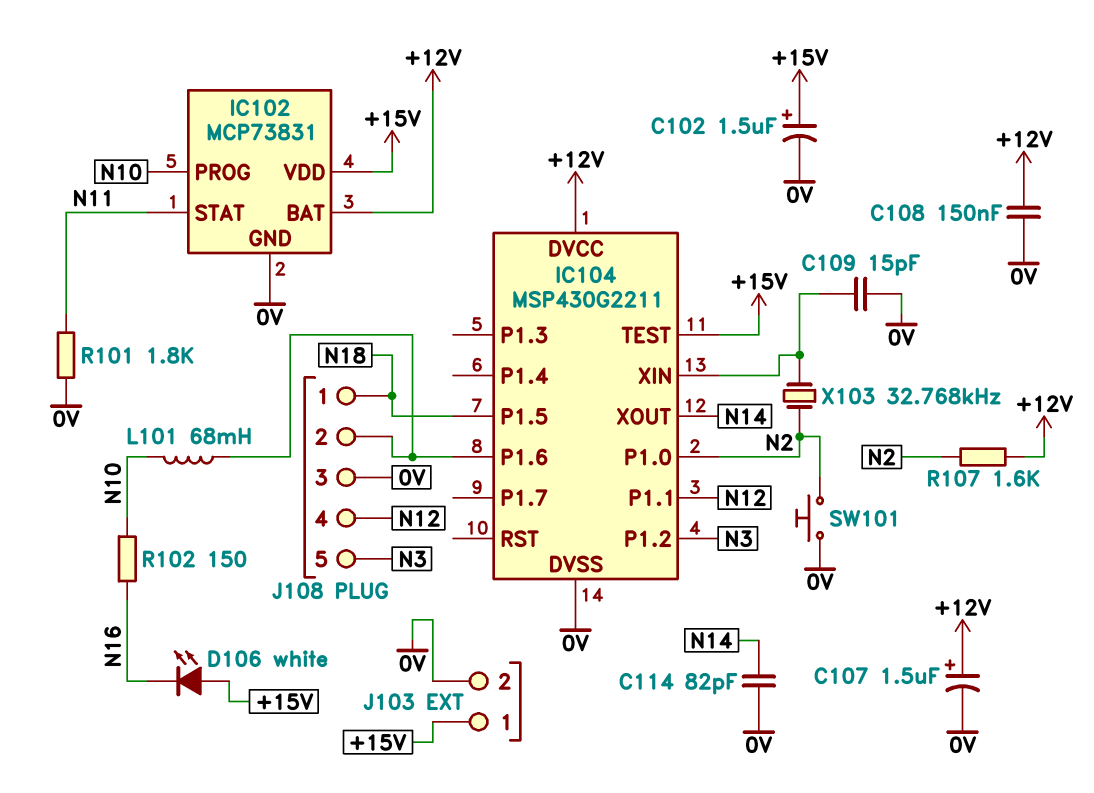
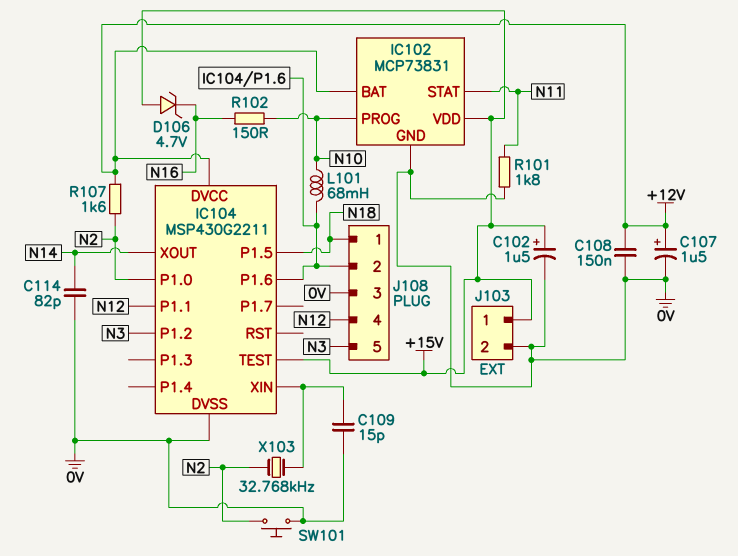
D106: LED white (A +15V, K N16) -> zener 4.7V (A +15V, K N16)

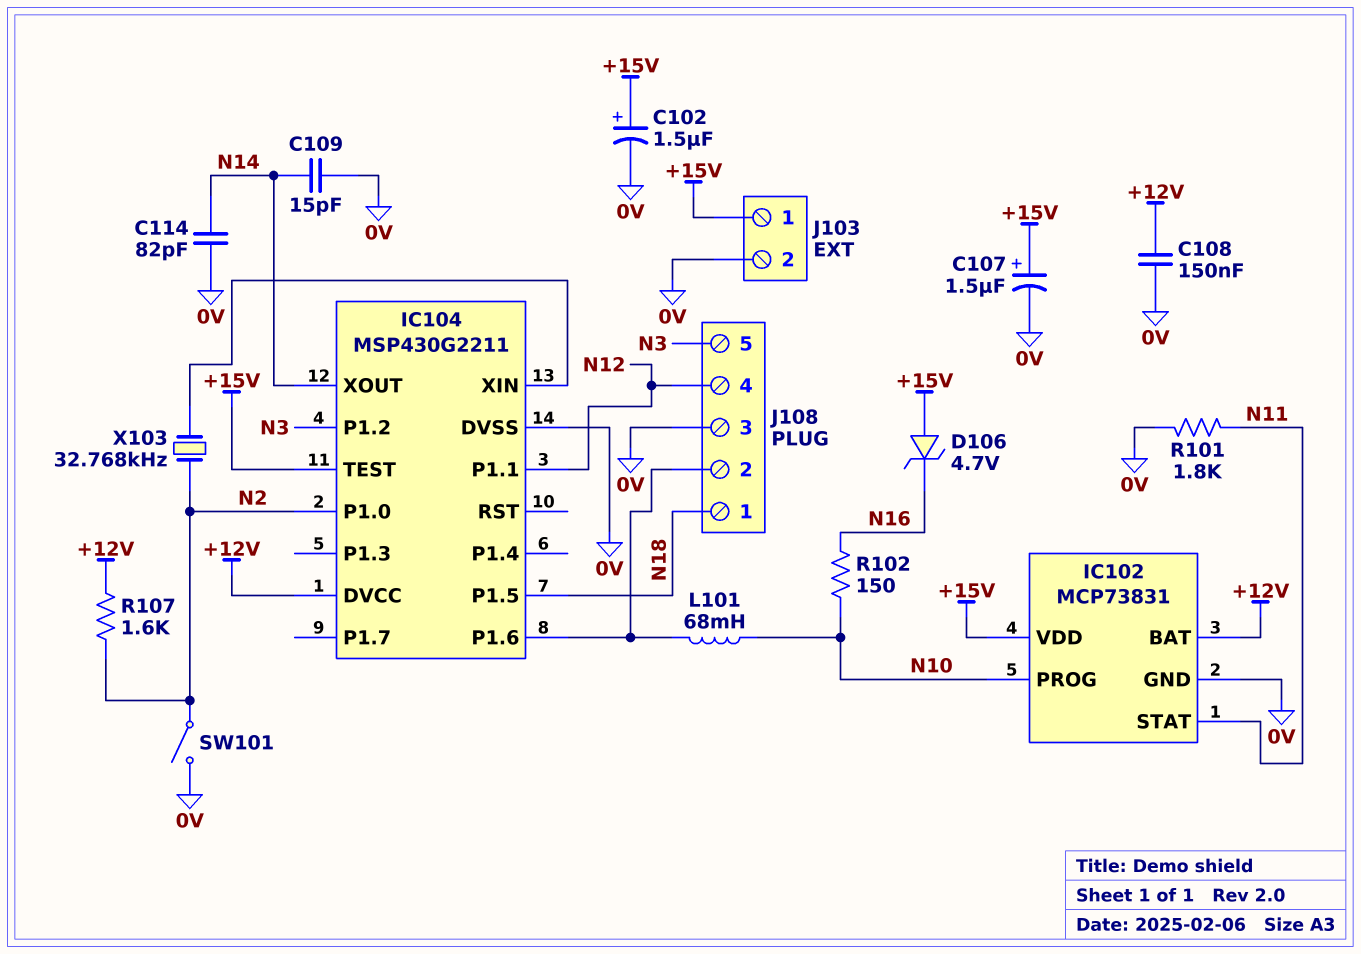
C107: 1.5uF (plus +12V, minus 0V) -> 1.5uF (plus +15V, minus 0V)
C109: 15pF (0V, IC104/XIN) -> 15pF (0V, N14)
SW101: button (0V, N2) -> switch (0V, N2)

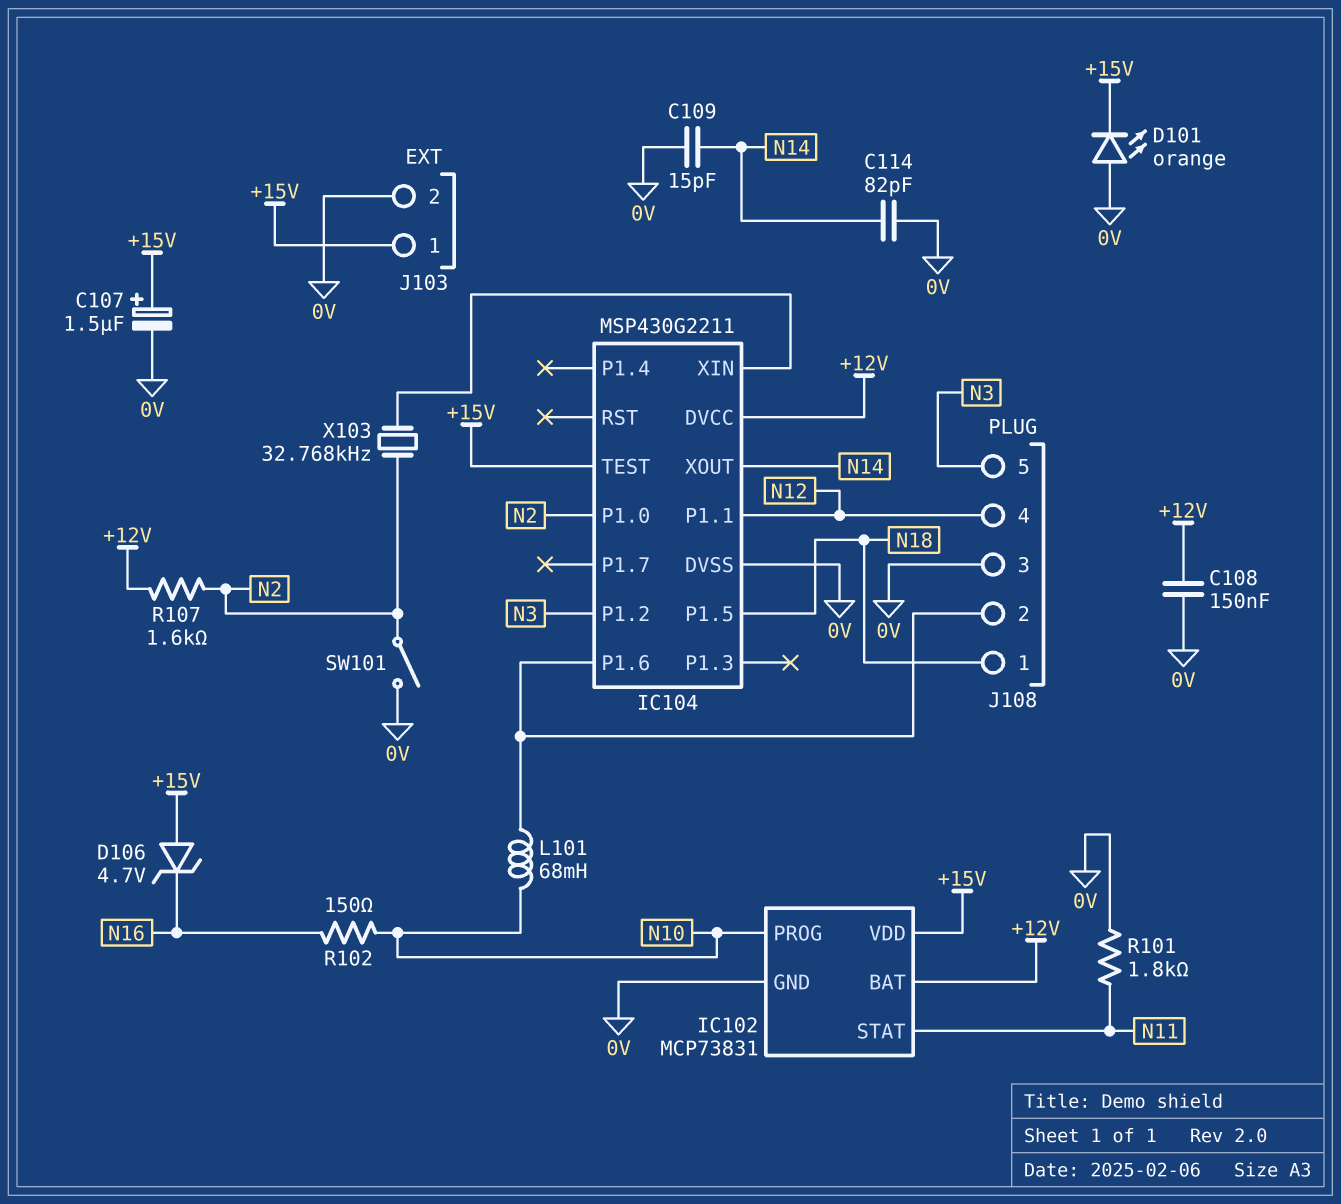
C102: 1.5uF (plus +15V, minus 0V) -> none
D101: none -> LED orange (A 0V, K +15V)

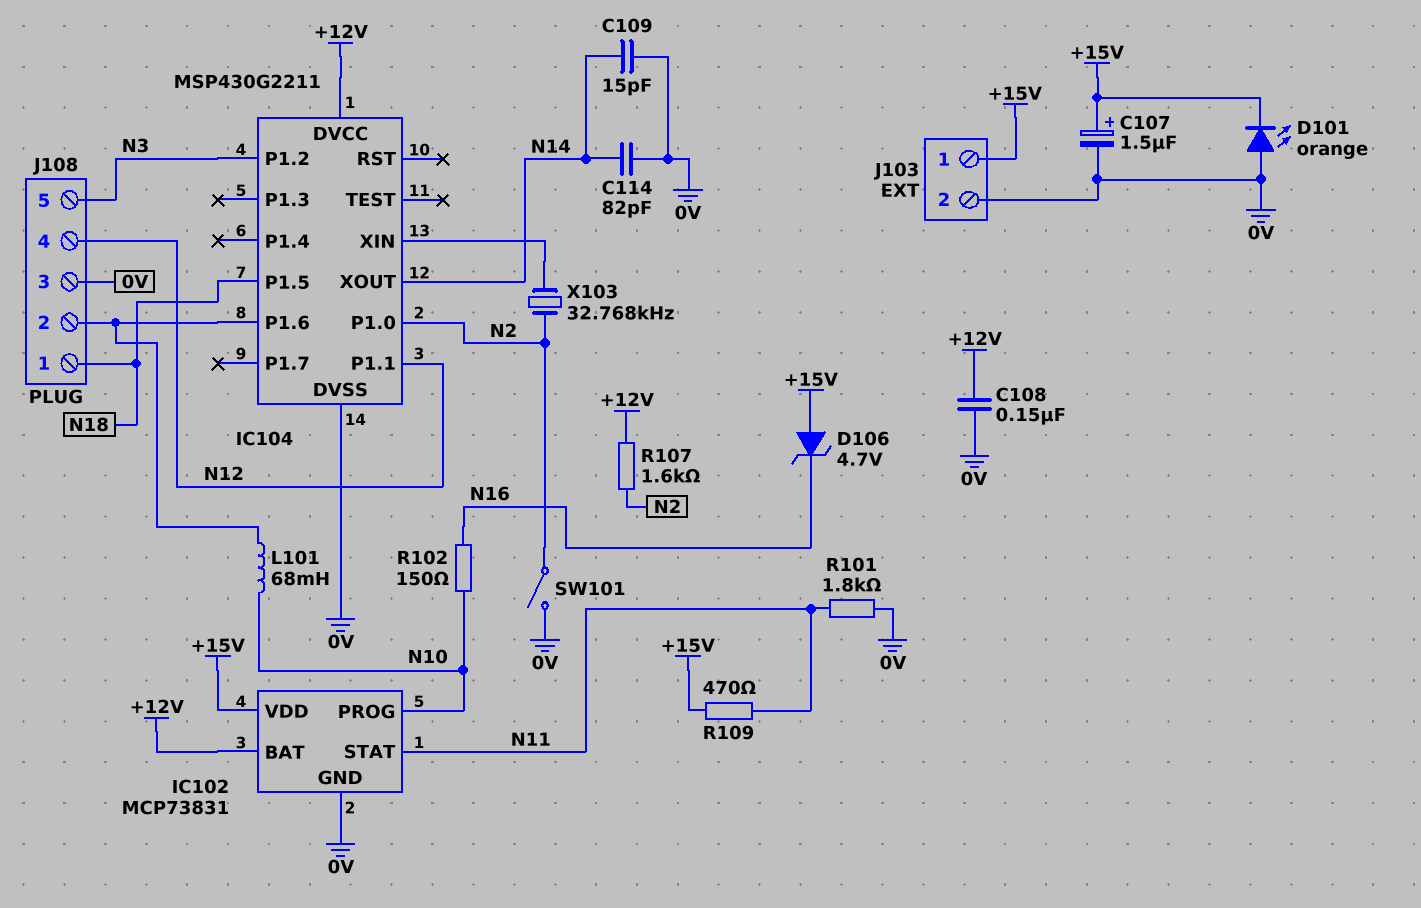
IC104 pin TEST: +15V -> none
R109: none -> 470 (+15V, N11)

